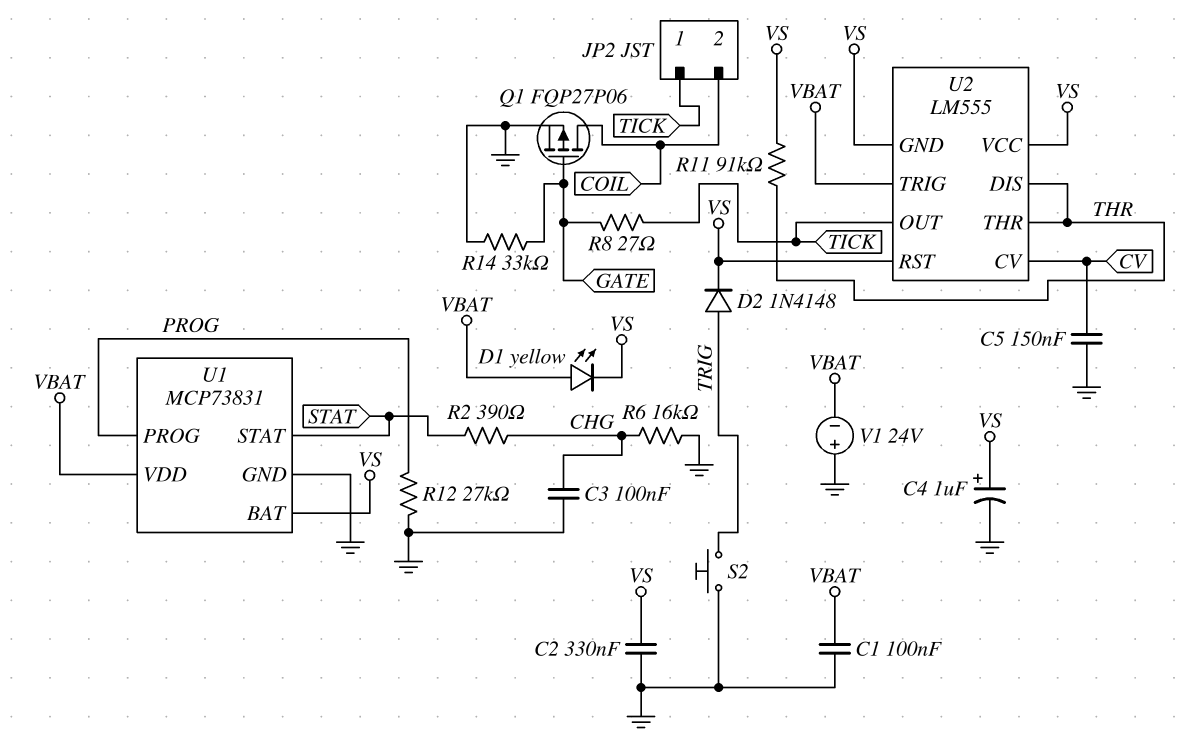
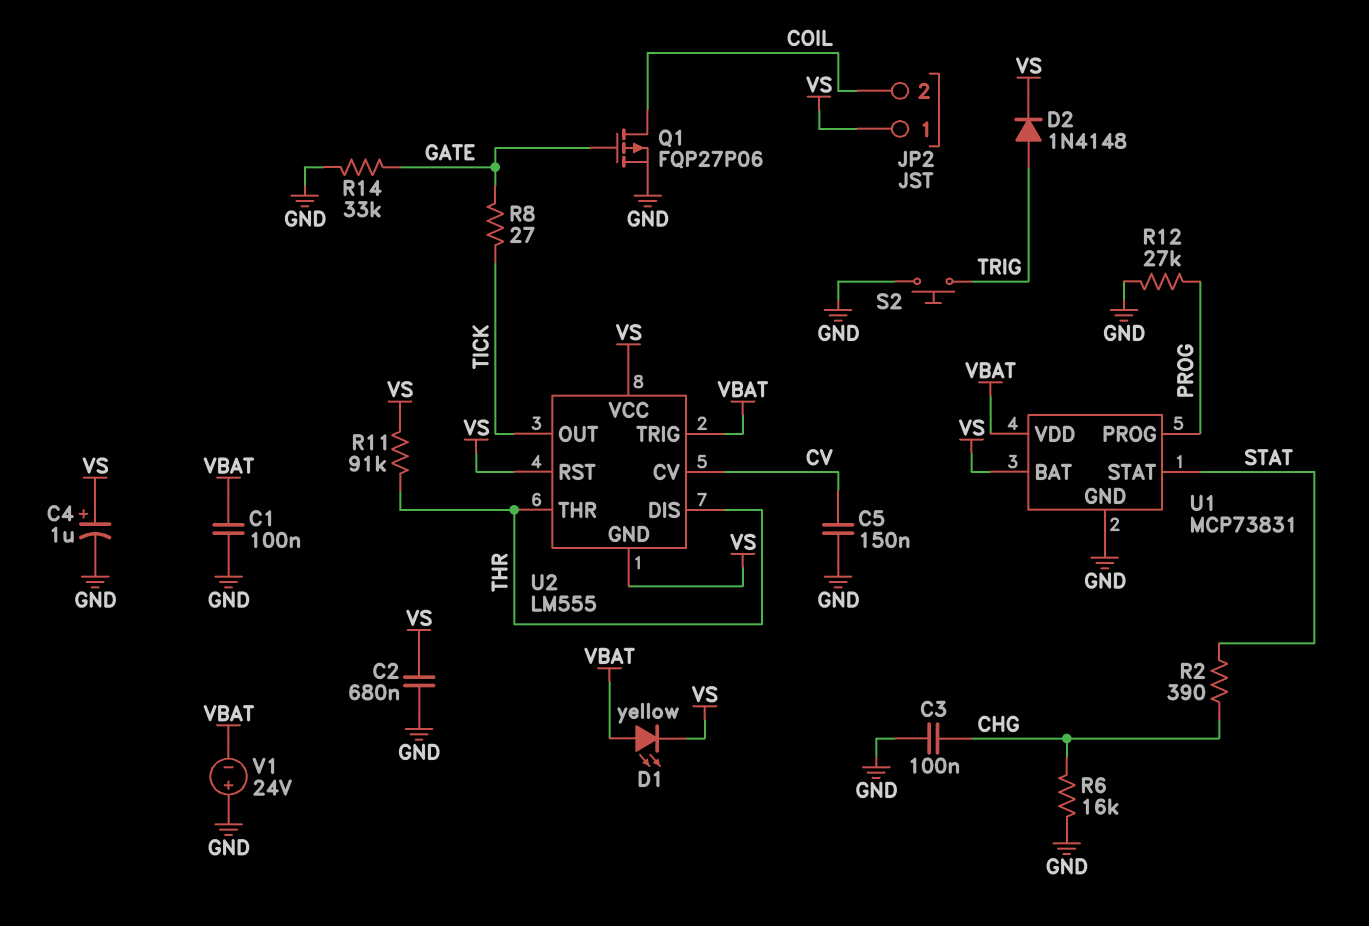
C2: 330nF (GND, VS) -> 680nF (GND, VS)
JP2 pin 1: TICK -> VS

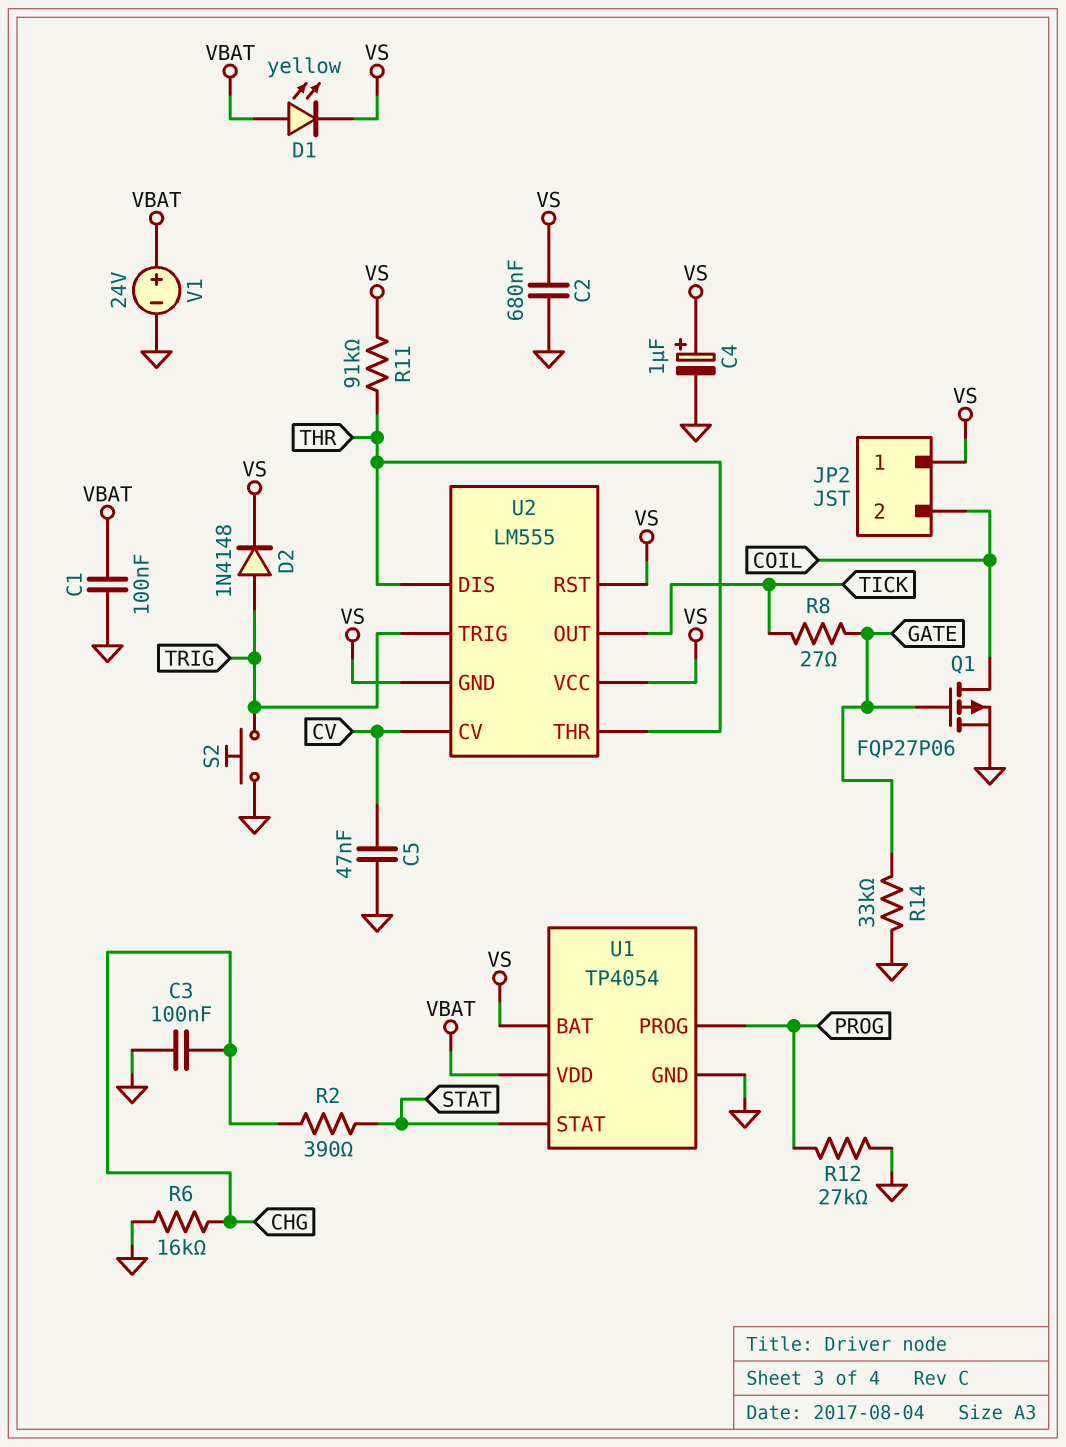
C5: 150nF (CV, GND) -> 47nF (CV, GND)
U1: MCP73831 -> TP4054
U2 pin TRIG: VBAT -> TRIG
V1: 24V (plus GND, minus VBAT) -> 24V (plus VBAT, minus GND)

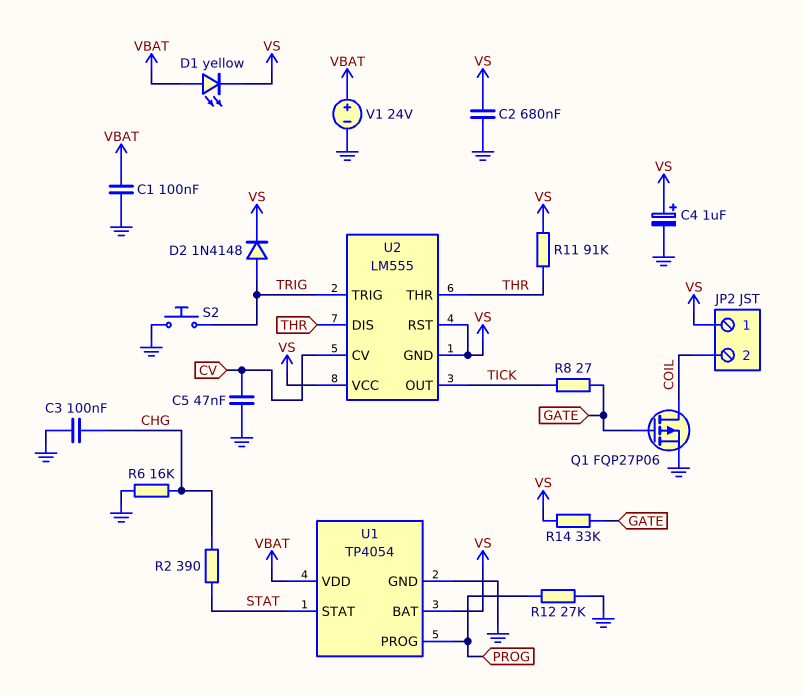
R14: 33k (GATE, GND) -> 33k (GATE, VS)

